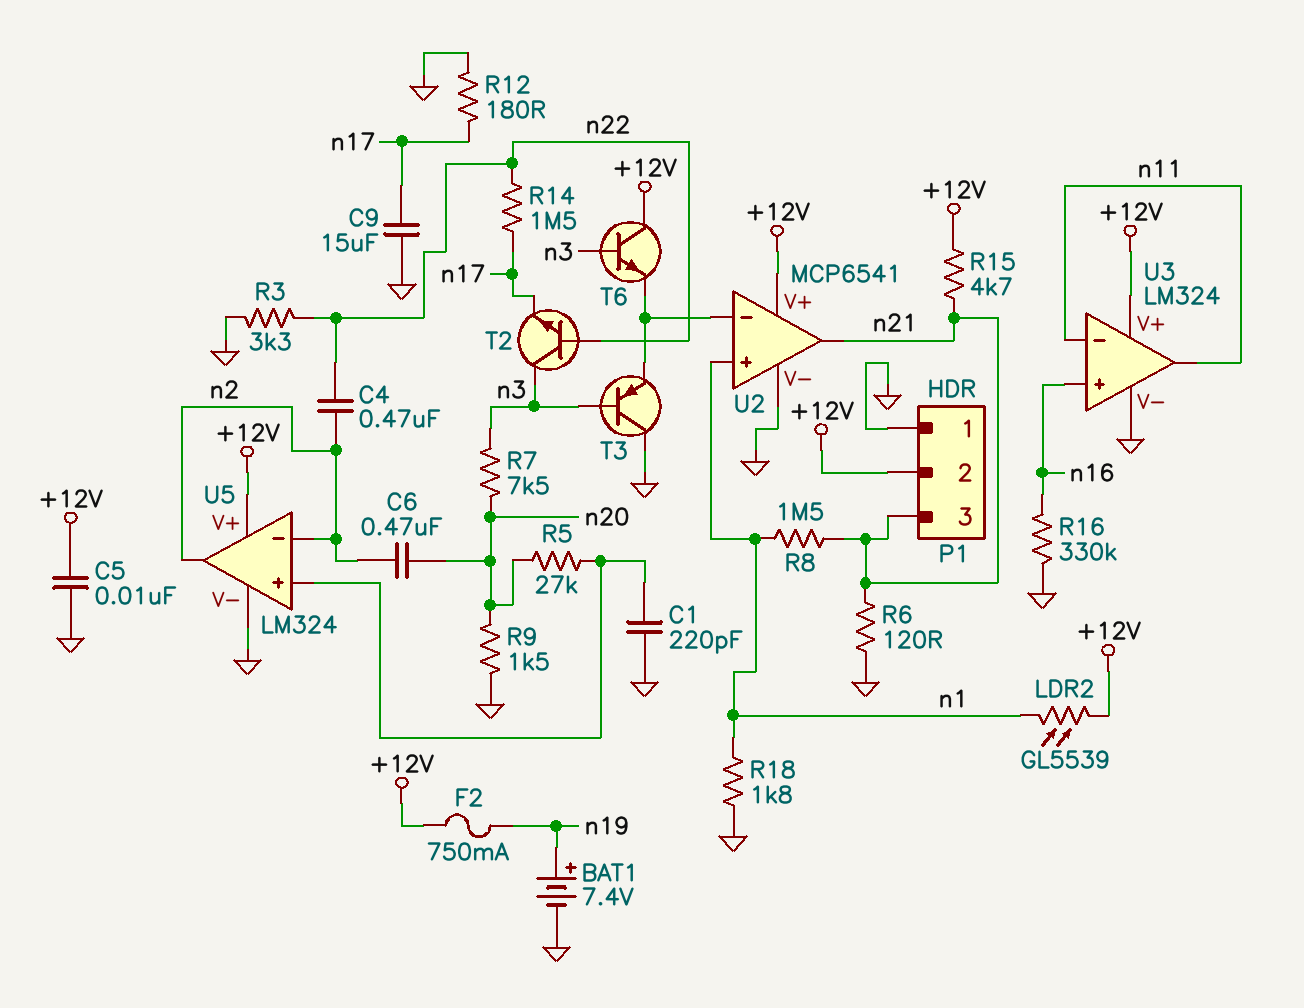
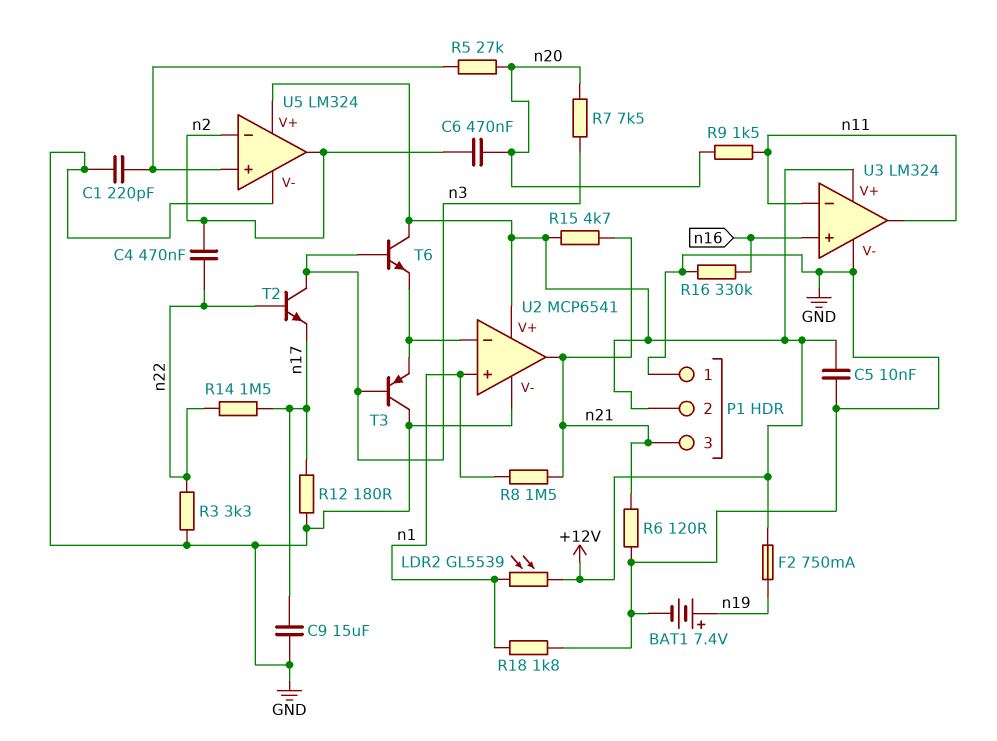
R9: 1.5k (GND, n20) -> 1.5k (n11, n20)

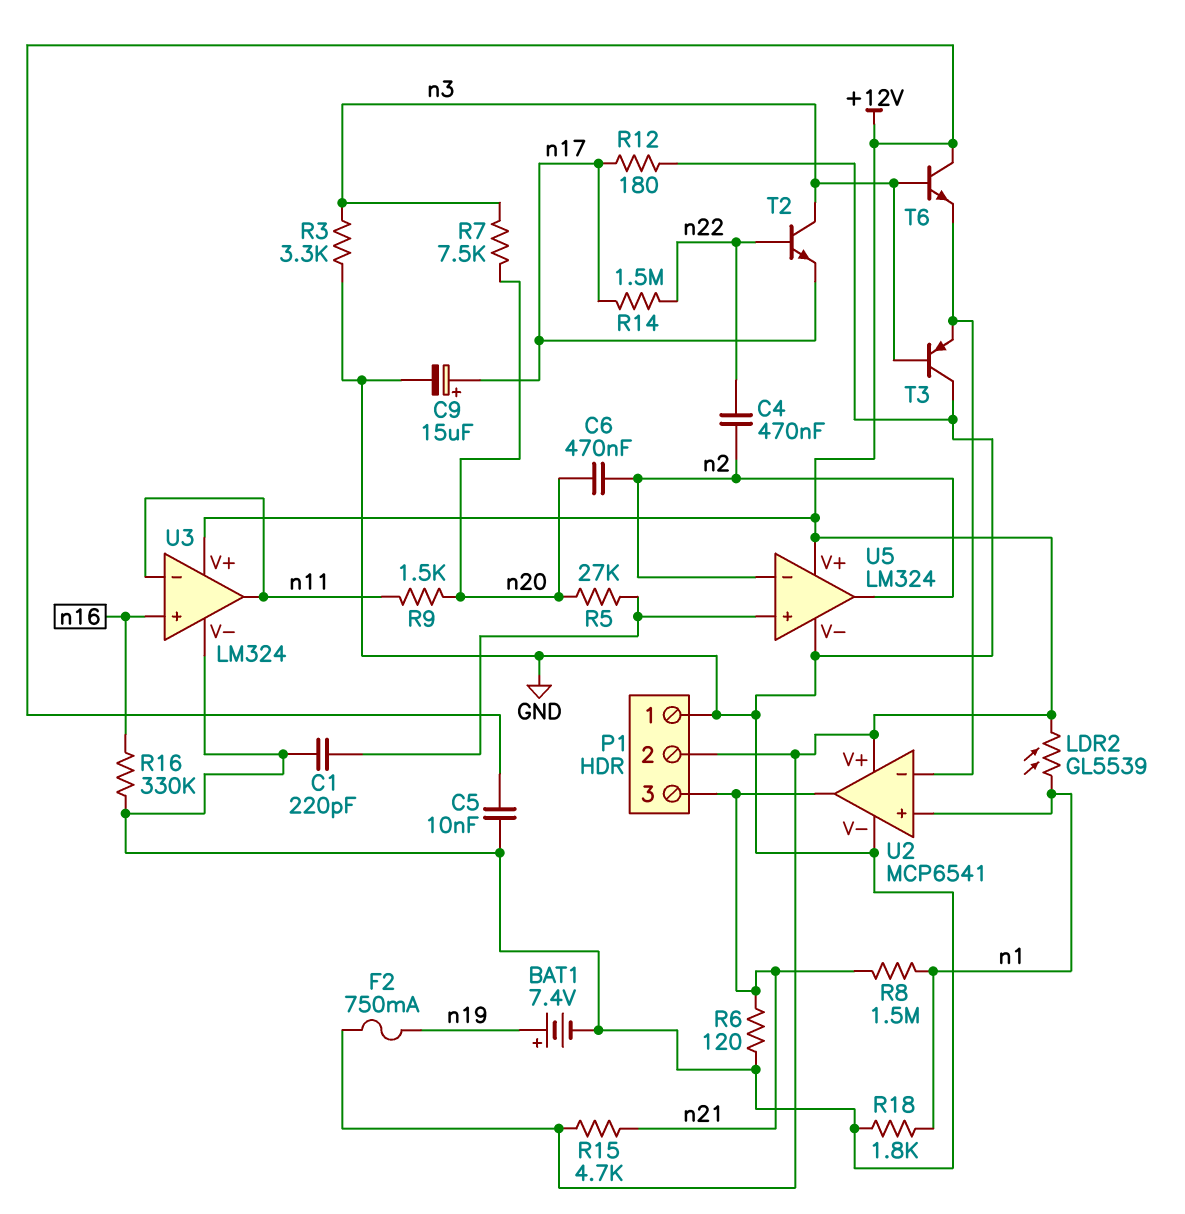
C9: 15uF (GND, n17) -> 15uF (plus n17, minus GND)
R3: 3.3k (GND, n22) -> 3.3k (GND, n3)

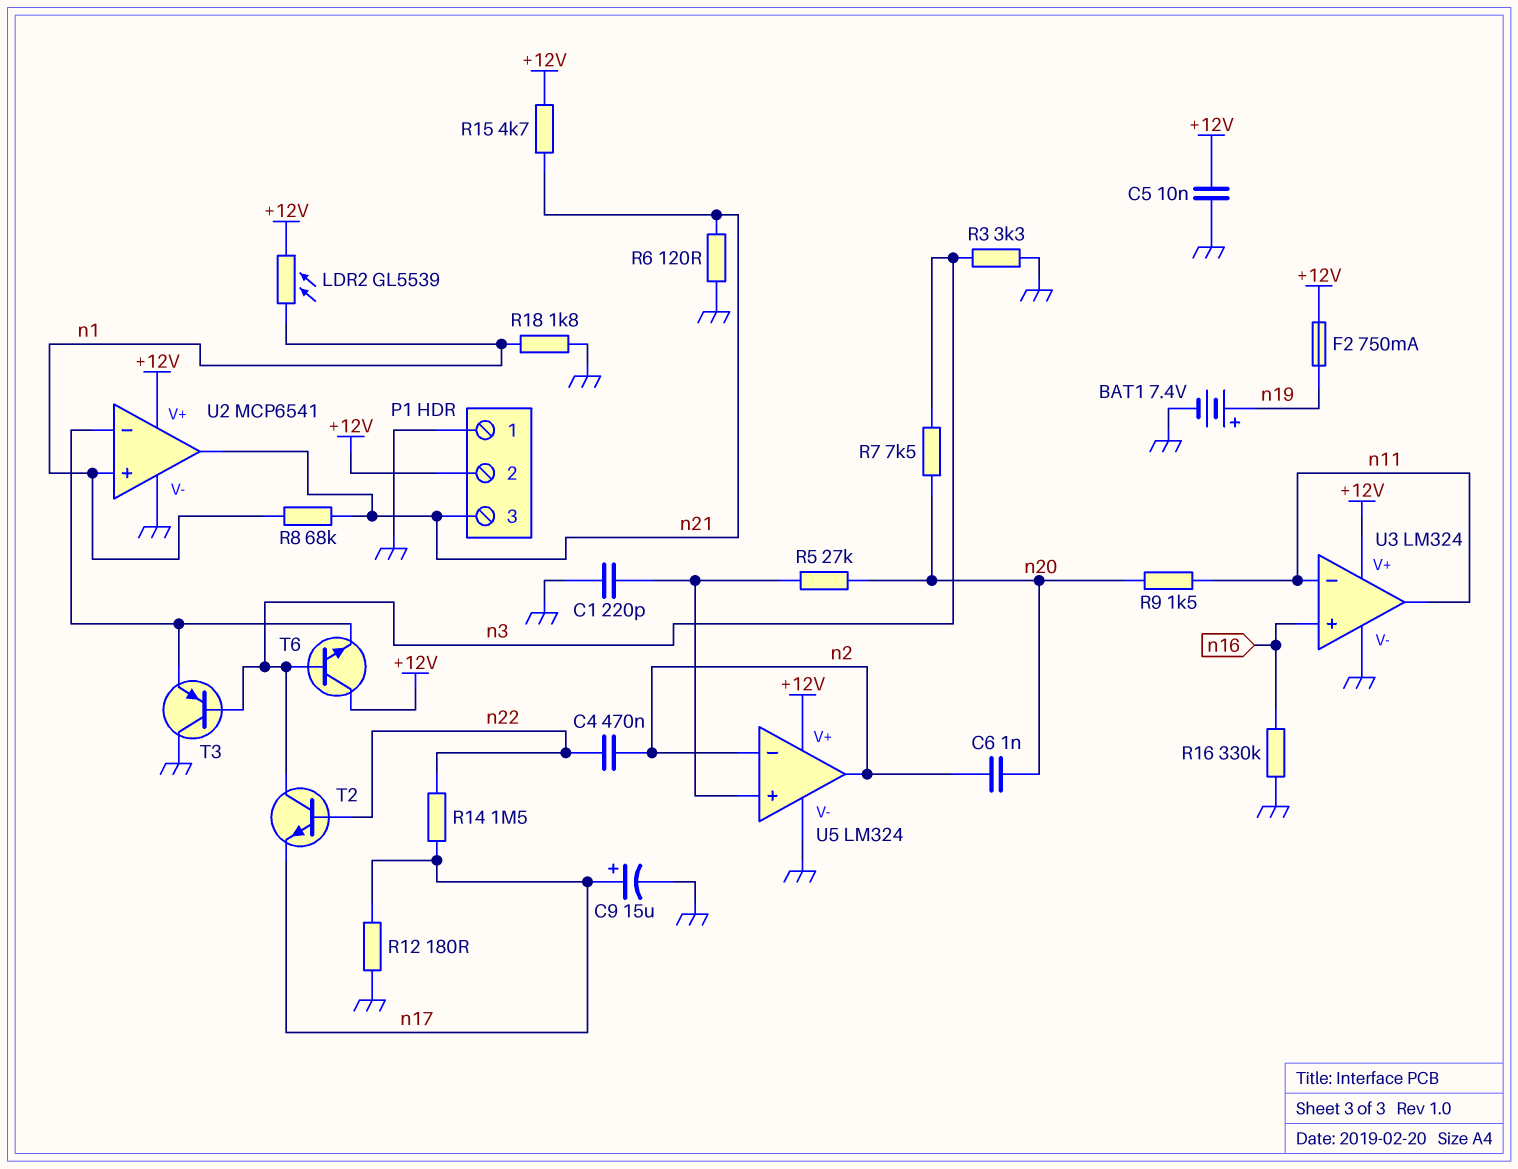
C6: 470nF (n2, n20) -> 1nF (n2, n20)
R8: 1.5M (n1, n21) -> 68k (n1, n21)

